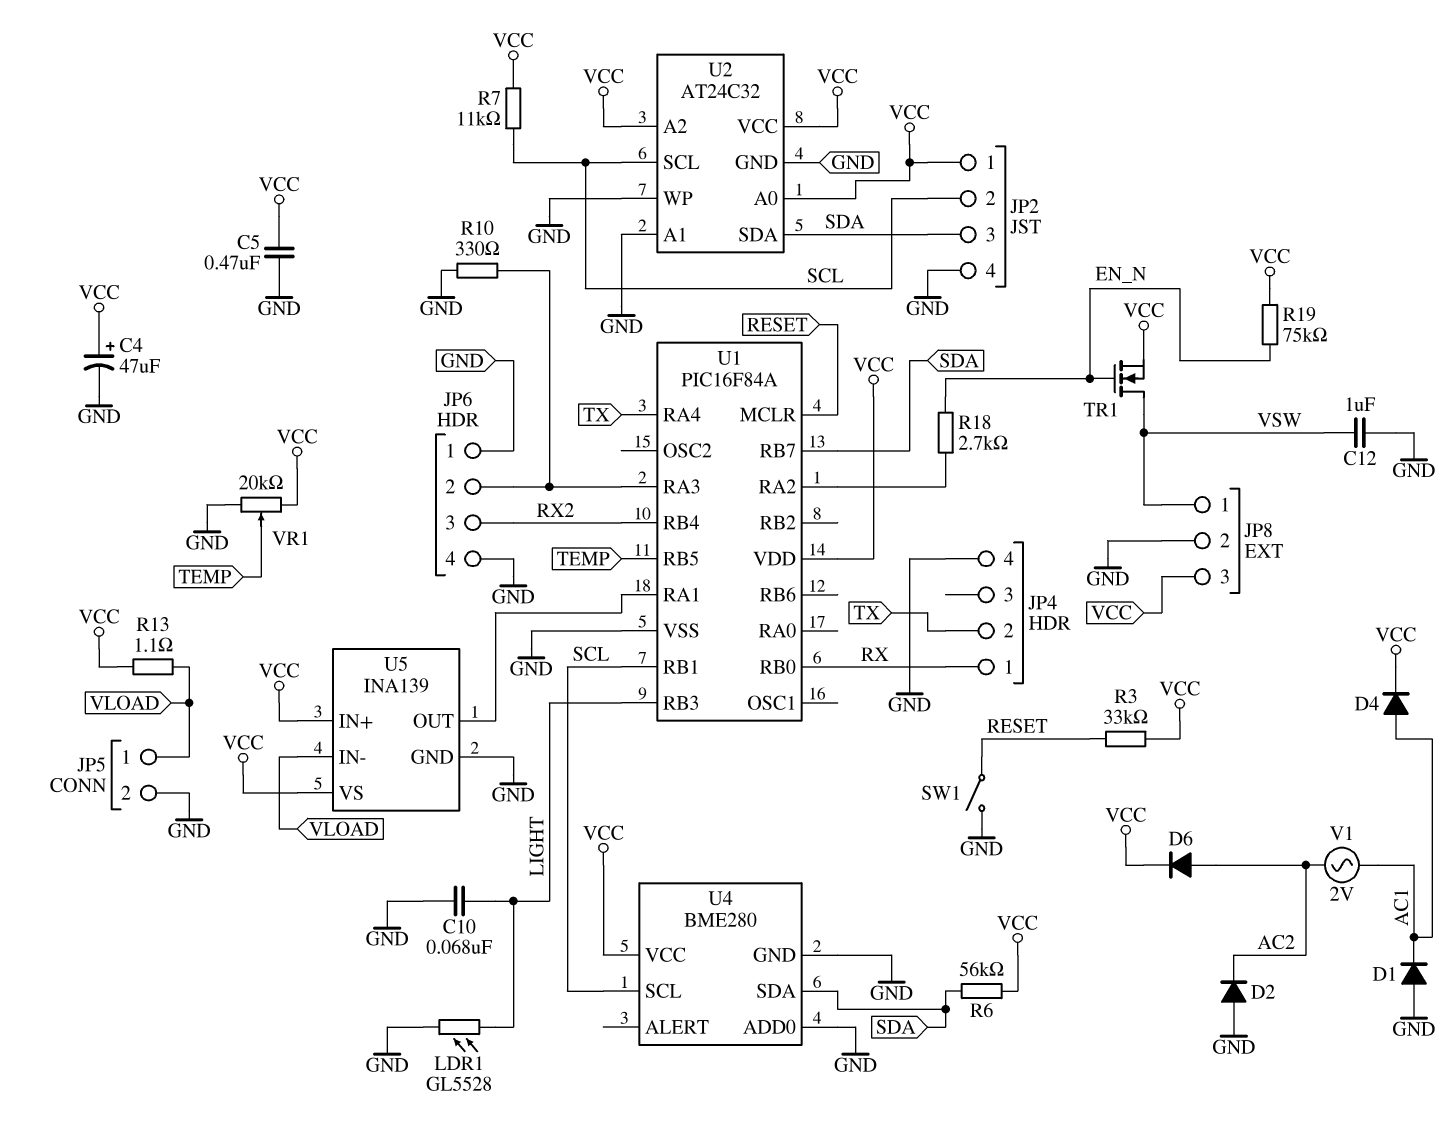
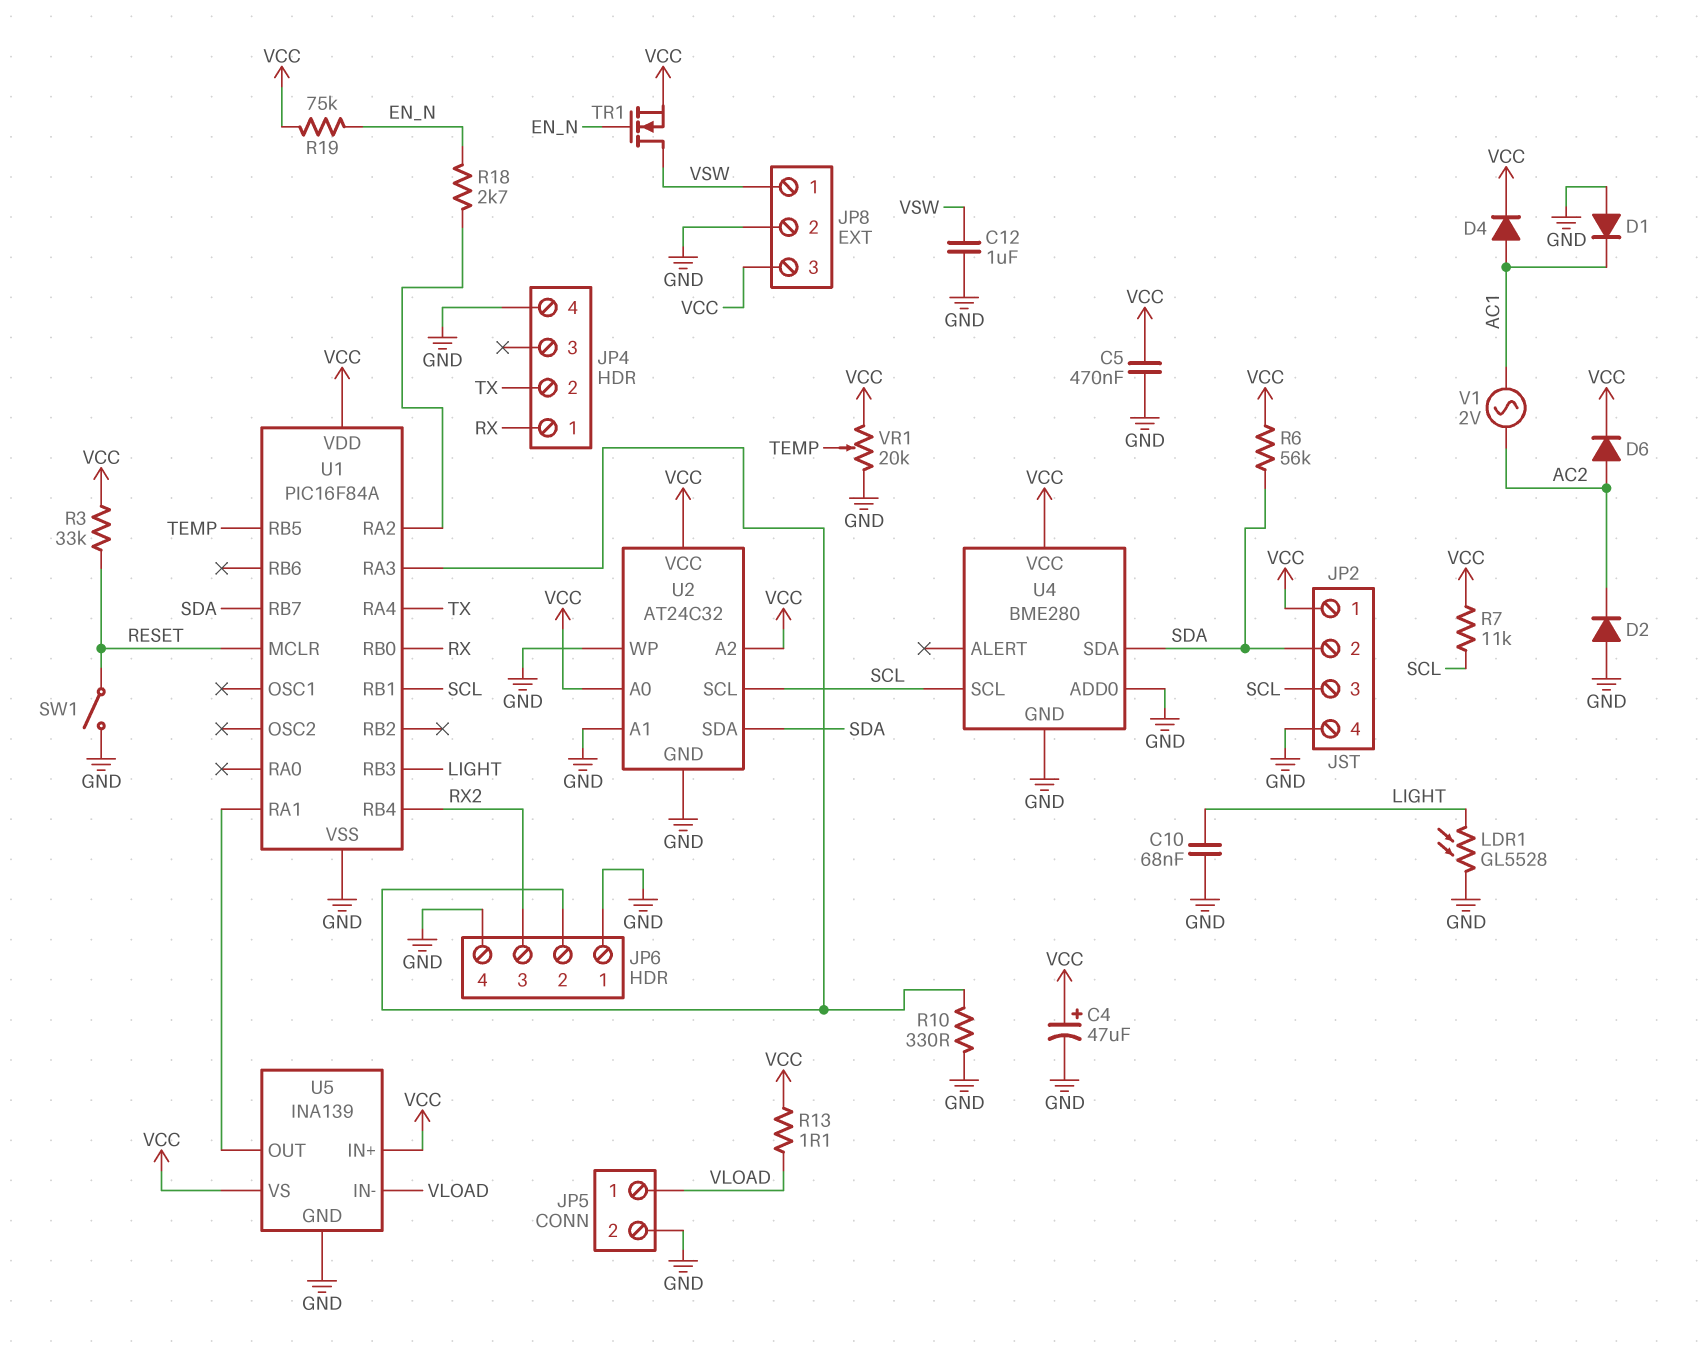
JP2 pin 2: SCL -> SDA
JP2 pin 3: SDA -> SCL

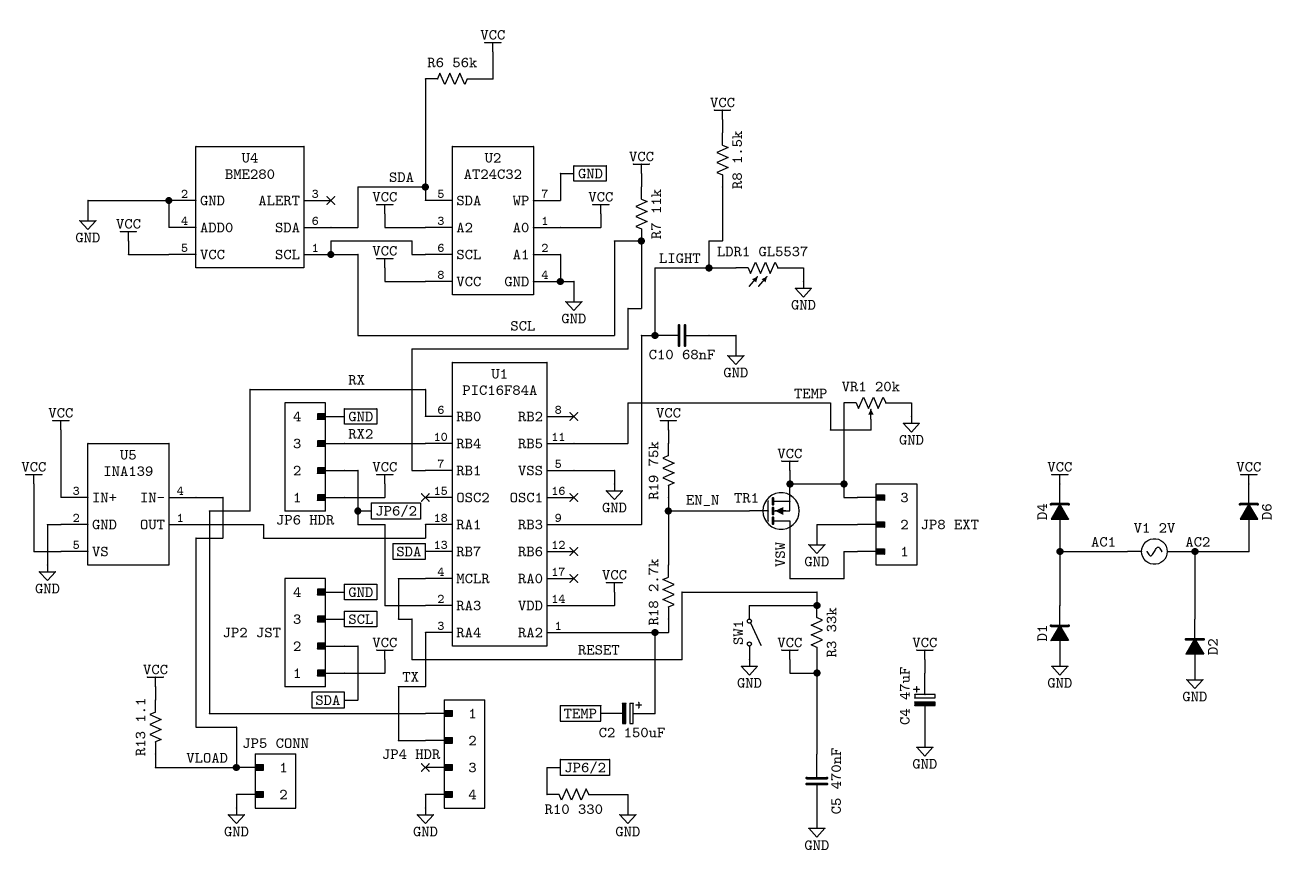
C2: none -> 150uF (plus U1/RA2, minus TEMP)
C12: 1uF (GND, VSW) -> none
JP6 pin 1: GND -> VCC
LDR1: GL5528 (GND, LIGHT) -> GL5537 (GND, LIGHT)
R8: none -> 1.5k (LIGHT, VCC)

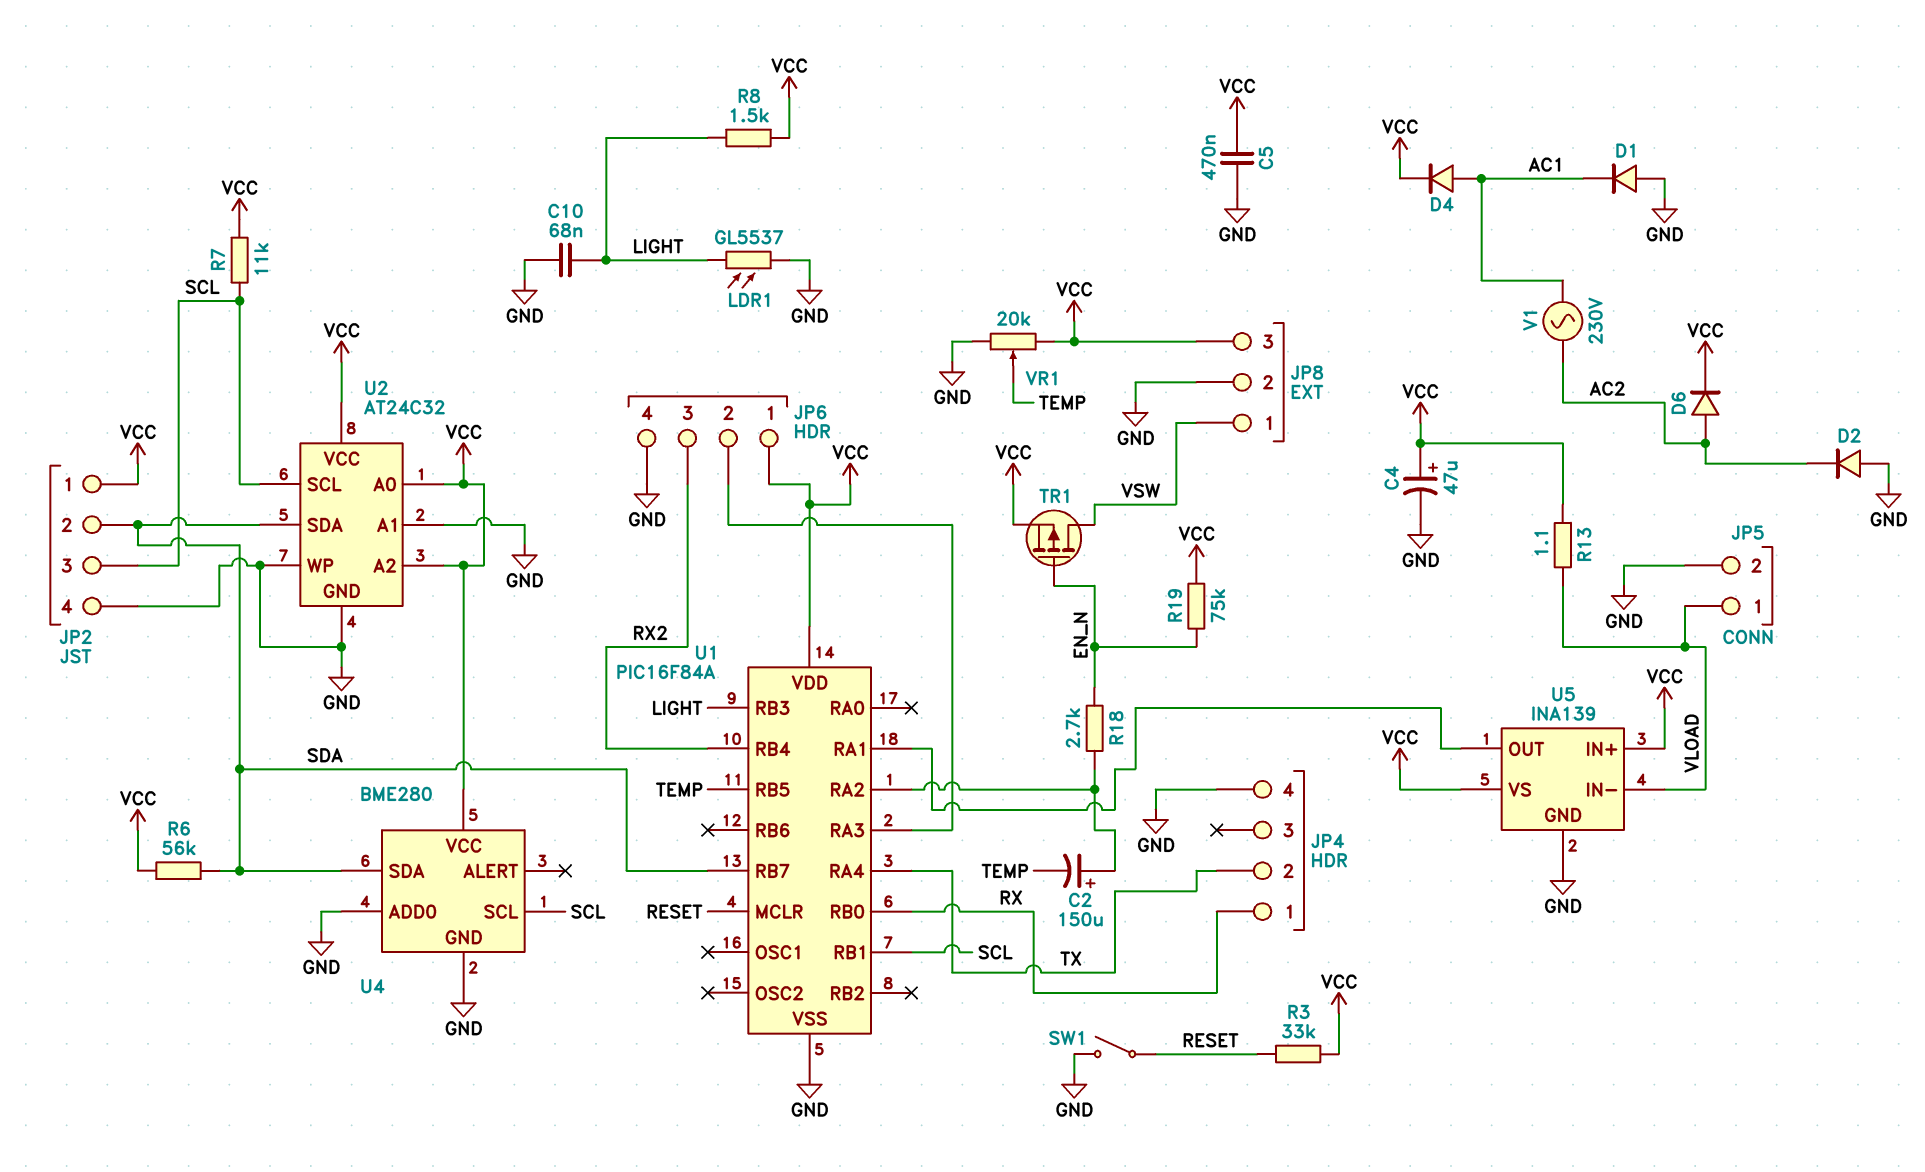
R10: 330 (GND, JP6/2) -> none
TR1: NMOS (G EN_N, D VSW, S VCC) -> PMOS (G EN_N, D VSW, S VCC)
V1: AC 2V (AC1, AC2) -> AC 230V (AC1, AC2)

